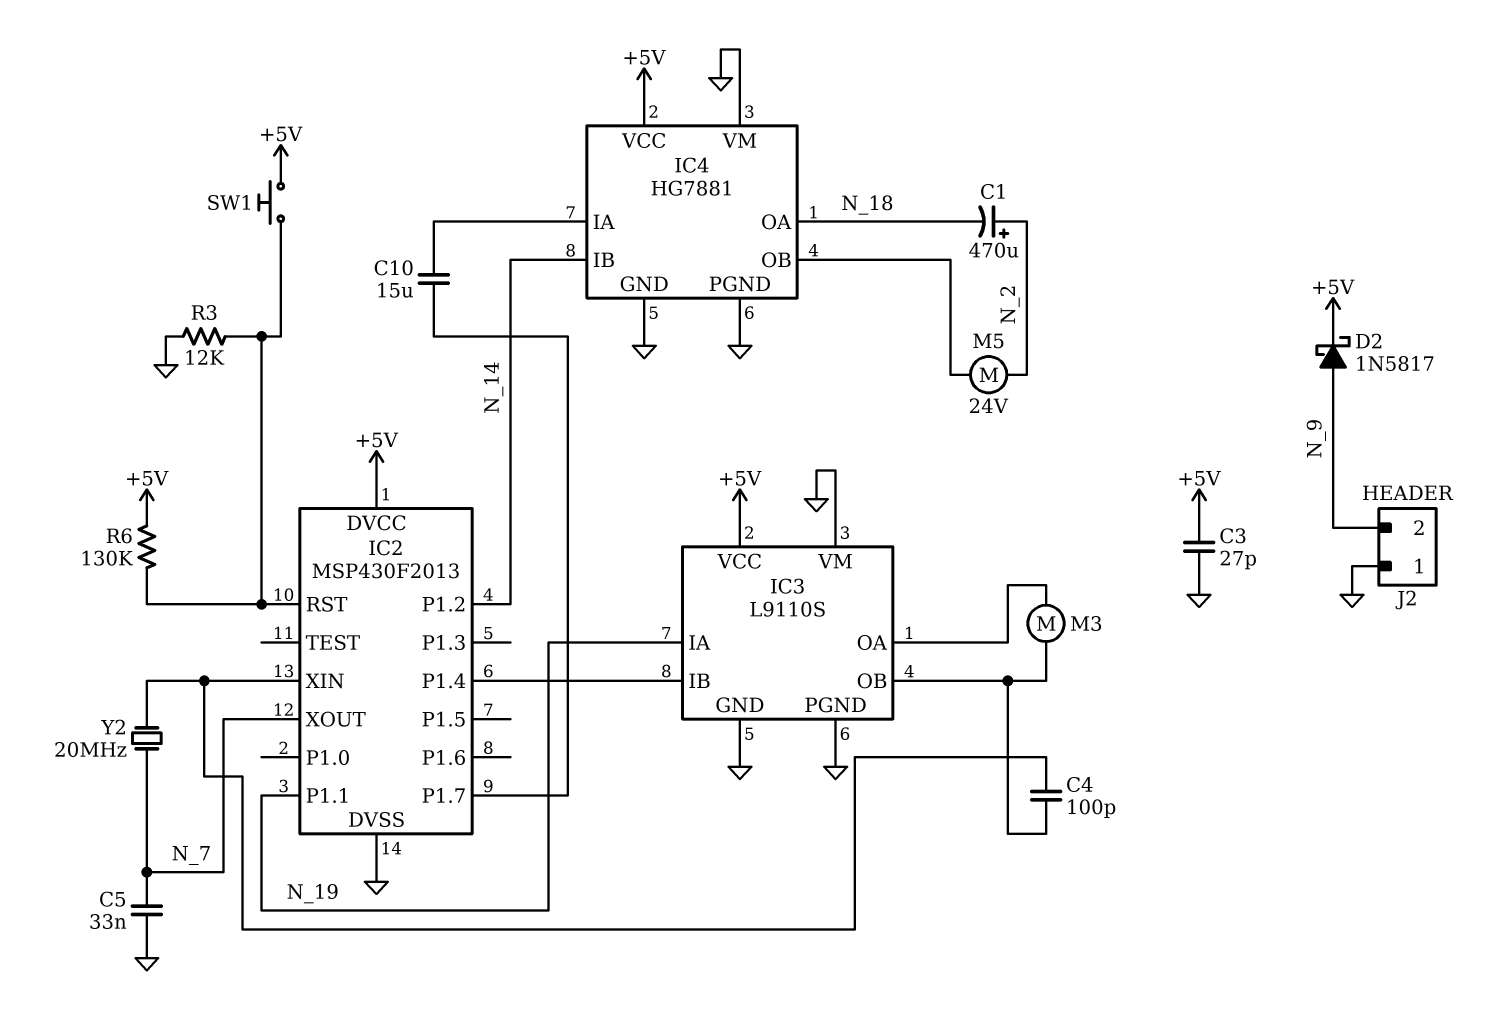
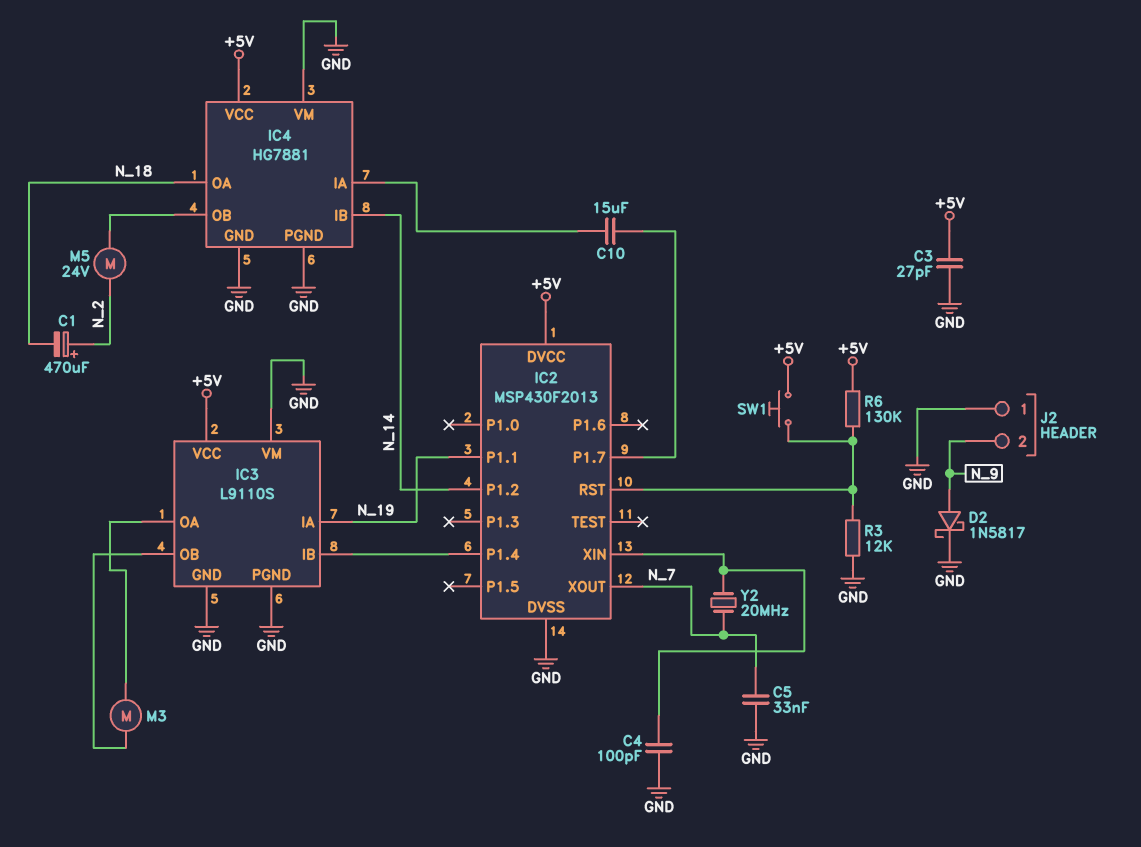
C4: 100pF (IC2/XIN, IC3/OB) -> 100pF (GND, IC2/XIN)
D2: schottky 1N5817 (A N_9, K +5V) -> schottky 1N5817 (A N_9, K GND)

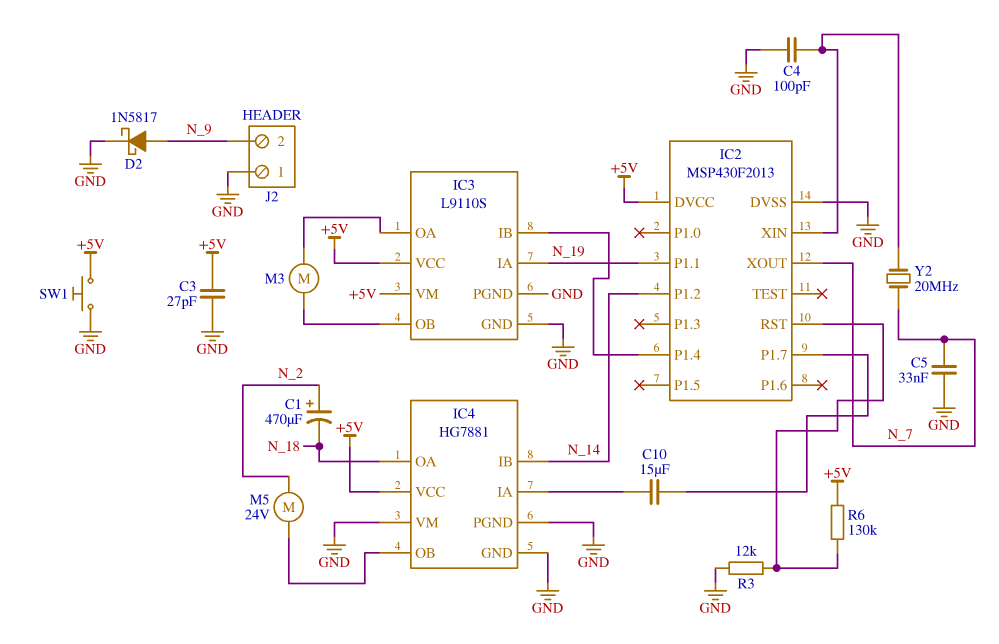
IC3 pin VM: GND -> +5V
SW1: button (+5V, IC2/RST) -> button (+5V, GND)

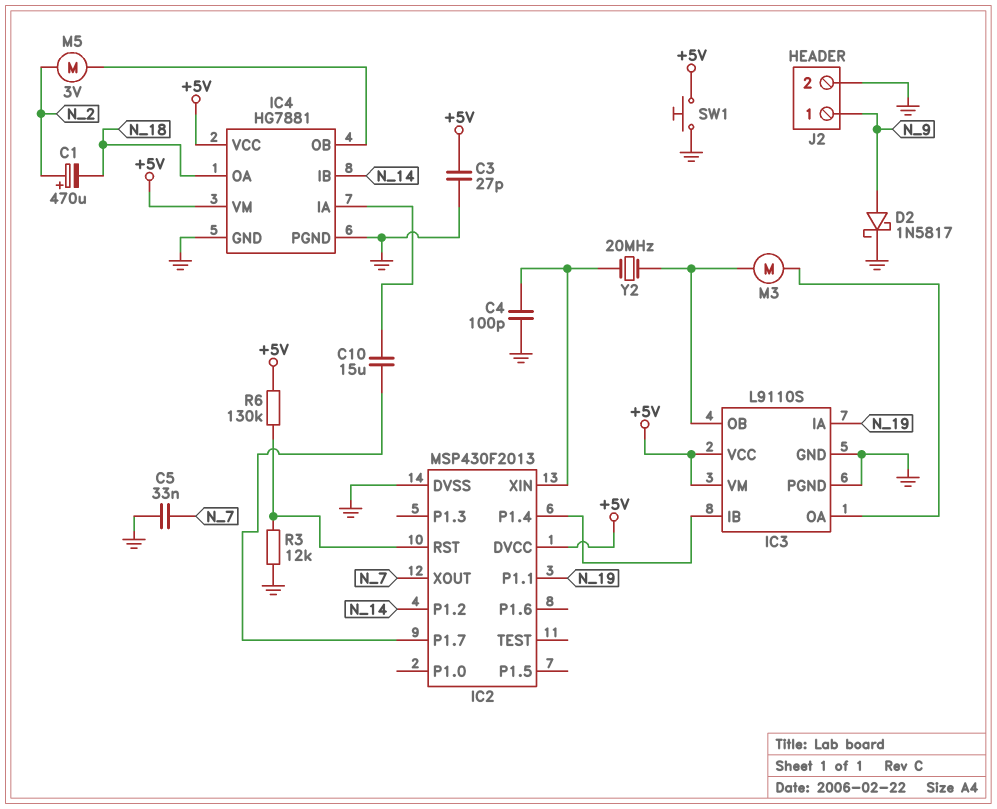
IC4 pin VM: GND -> +5V
J2 pin 1: GND -> N_9
J2 pin 2: N_9 -> GND
M5: motor 24V (IC4/OB, N_2) -> motor 3V (IC4/OB, N_2)
Y2: 20MHz (IC2/XIN, N_7) -> 20MHz (IC2/XIN, IC3/OB)

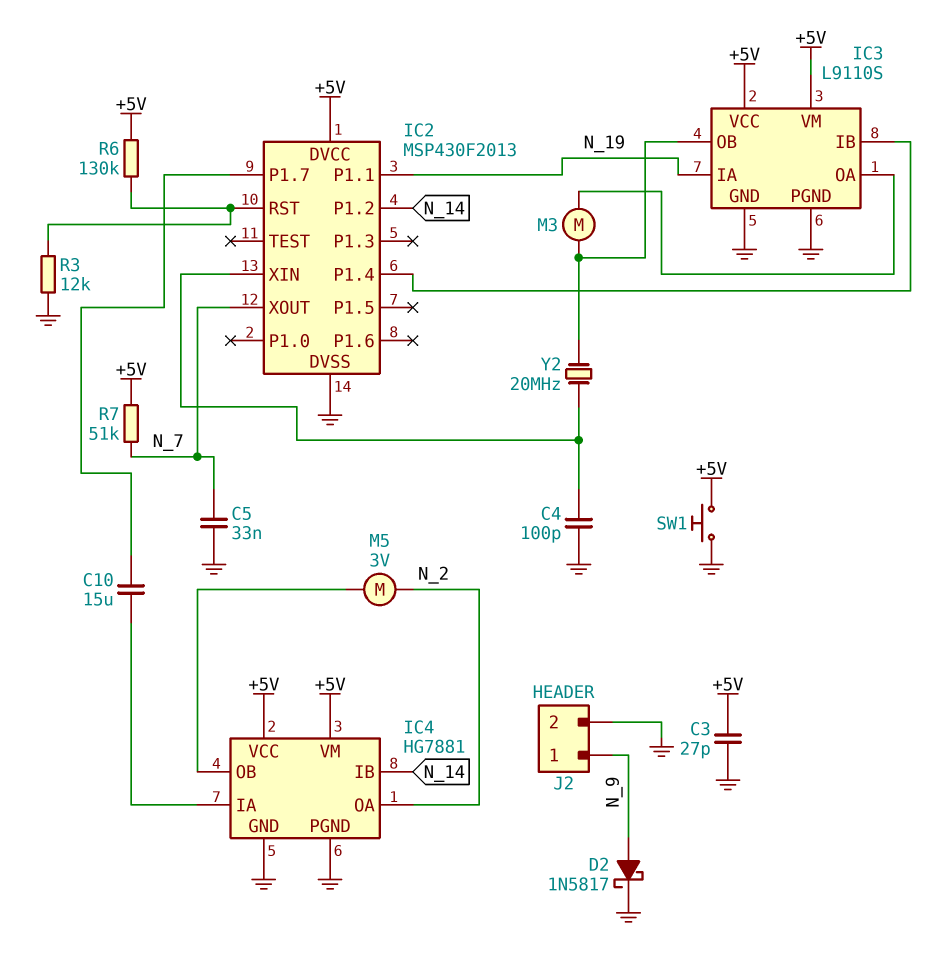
C1: 470uF (plus N_2, minus N_18) -> none
IC4 pin OA: N_18 -> N_2
R7: none -> 51k (+5V, N_7)

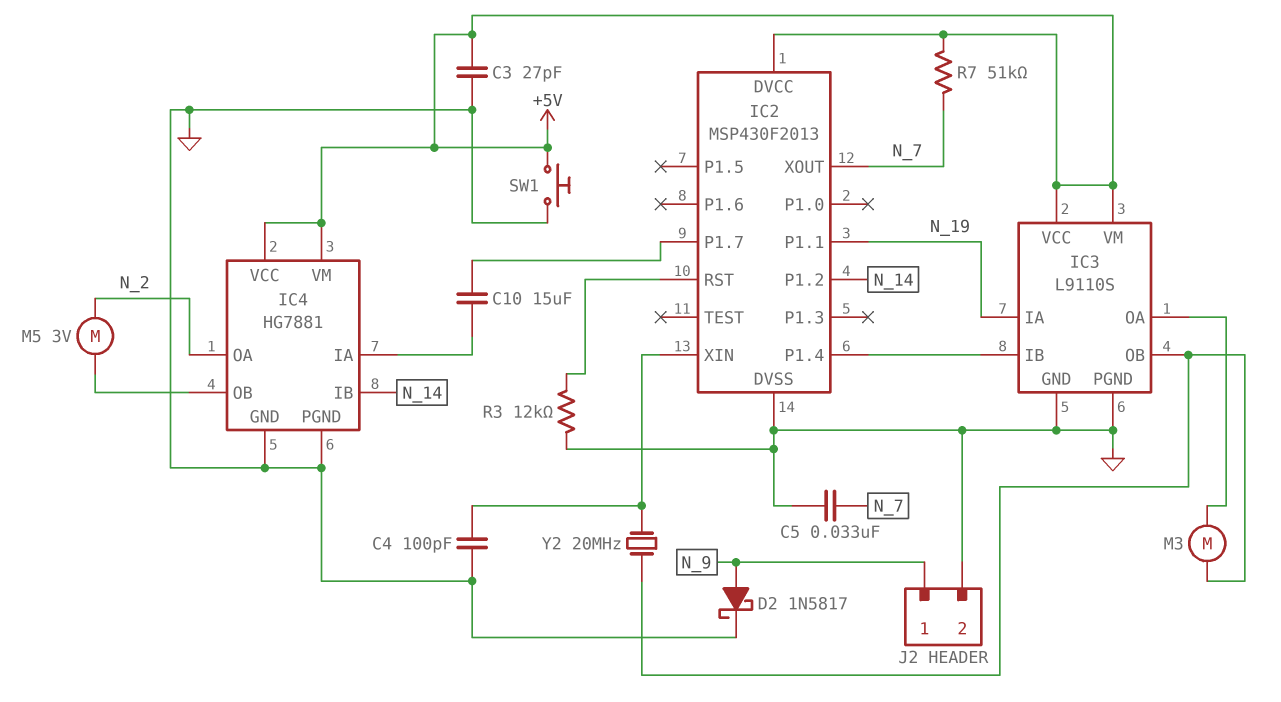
R6: 130k (+5V, IC2/RST) -> none

